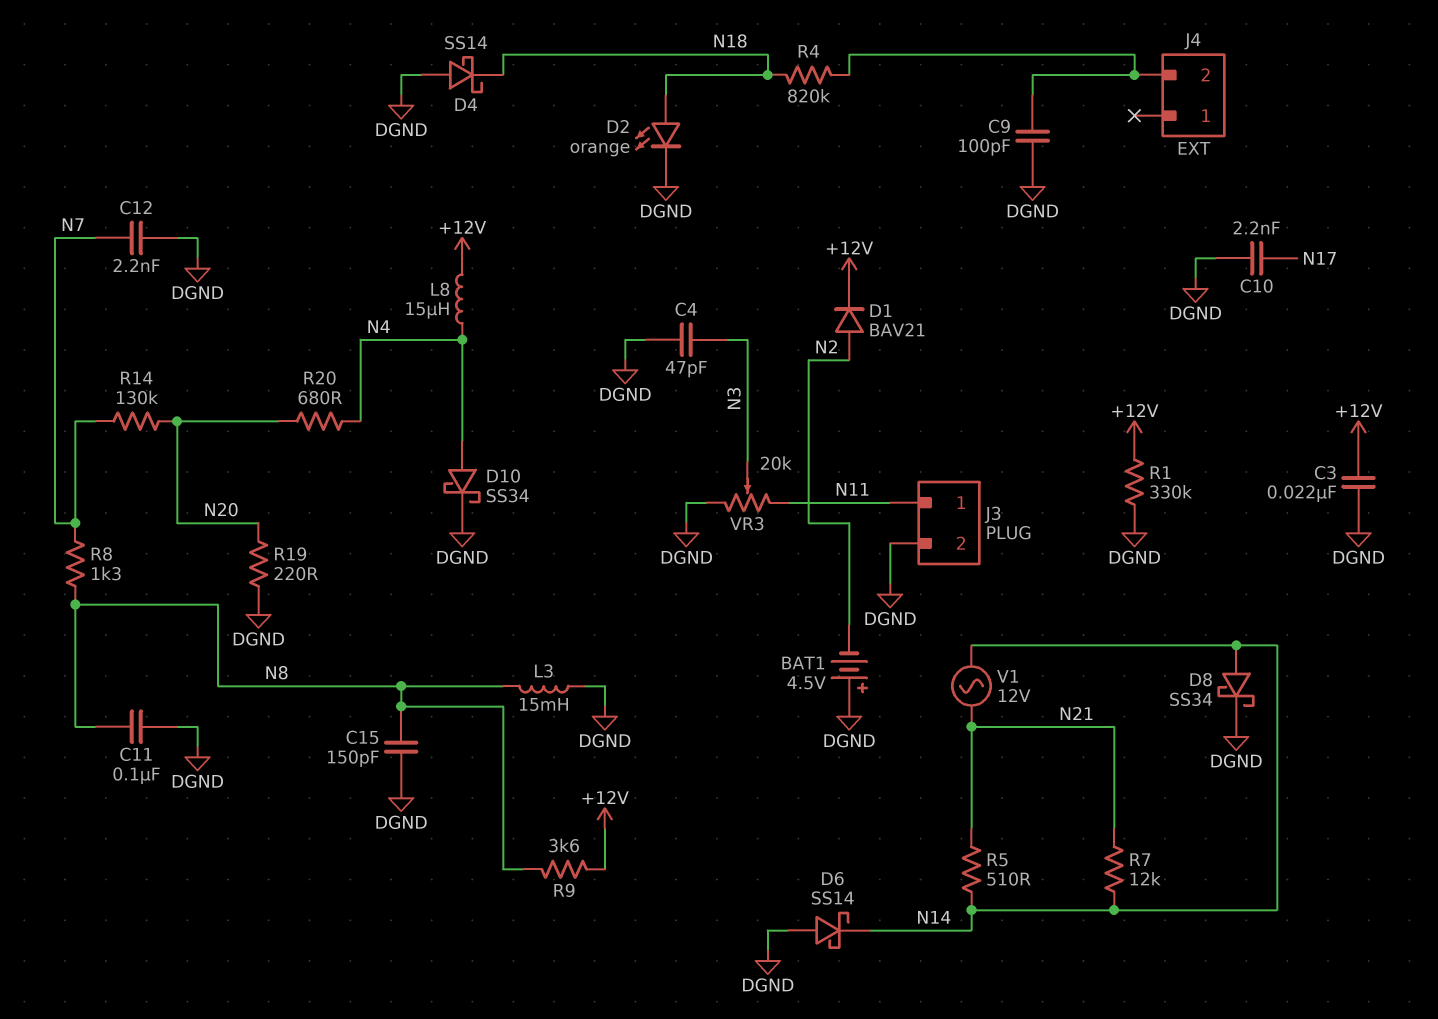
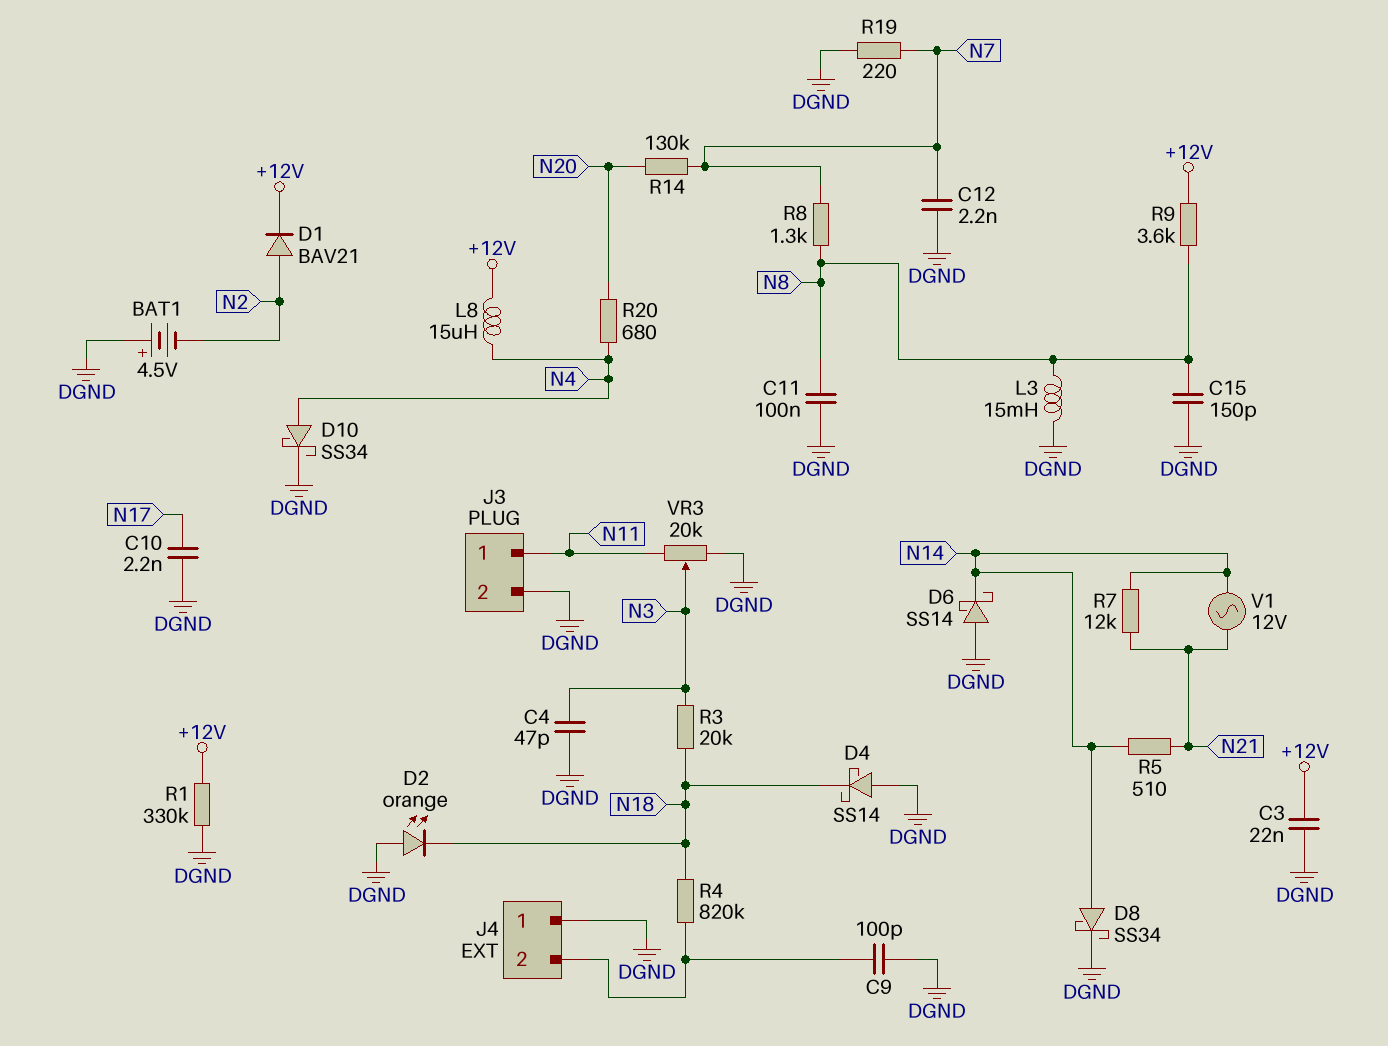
D2: LED orange (A N18, K DGND) -> LED orange (A DGND, K N18)
J4 pin 1: none -> DGND
R3: none -> 20k (N3, N18)
R19: 220 (DGND, N20) -> 220 (DGND, N7)

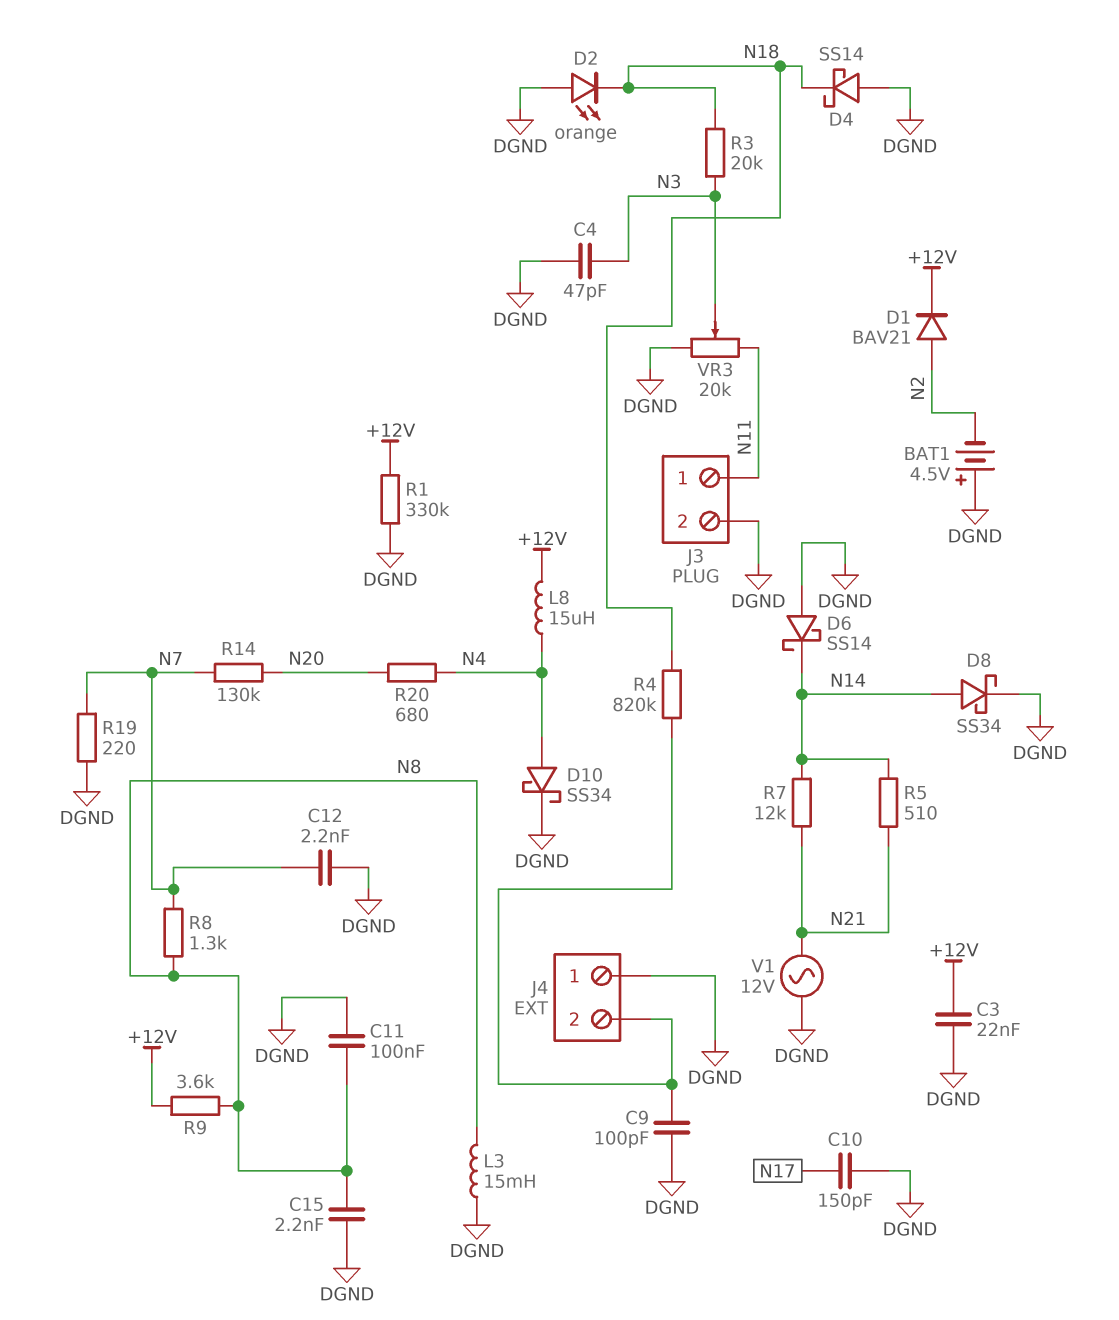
C10: 2.2nF (DGND, N17) -> 150pF (DGND, N17)
C15: 150pF (DGND, N8) -> 2.2nF (DGND, N8)
V1: AC 12V (N14, N21) -> AC 12V (DGND, N21)

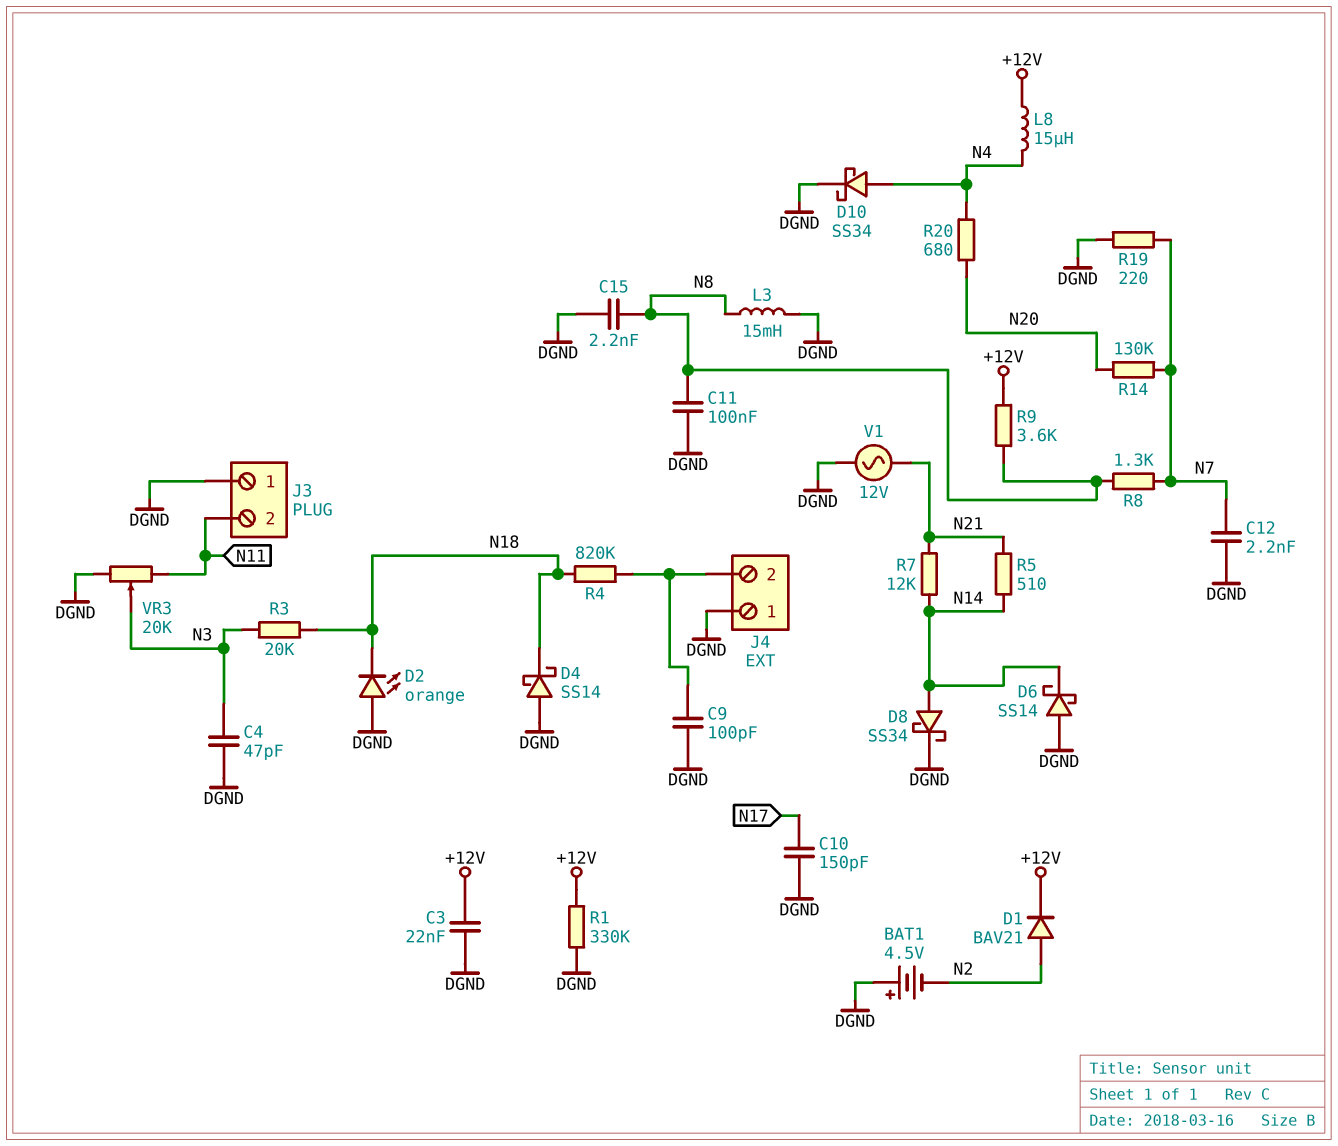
J3 pin 1: N11 -> DGND
J3 pin 2: DGND -> N11

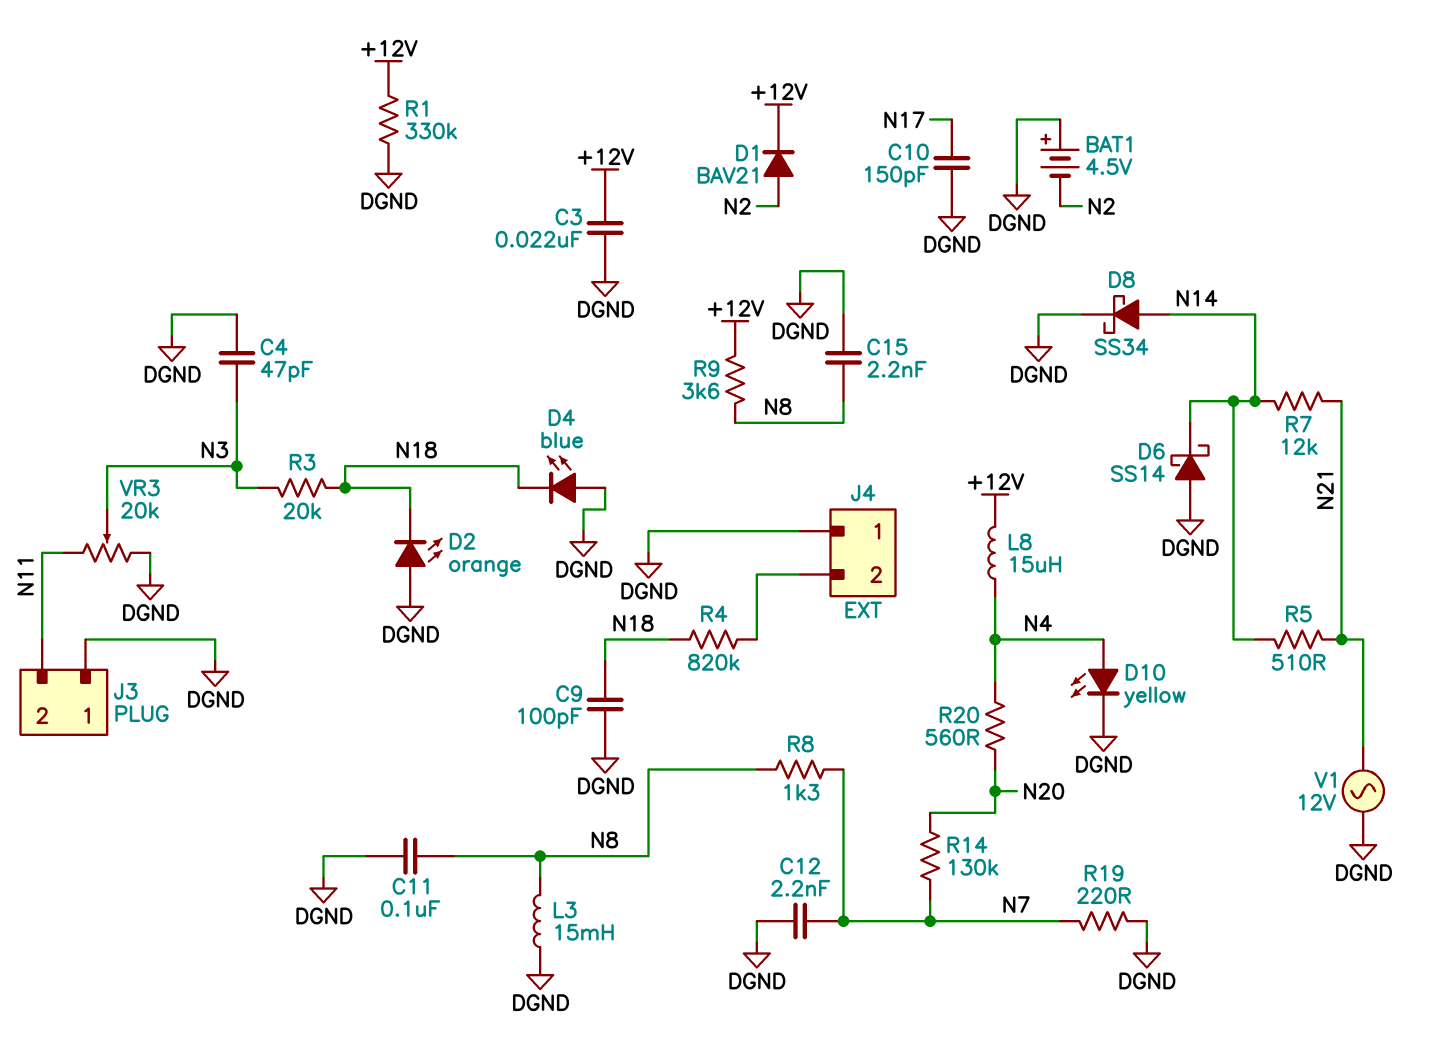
C9: 100pF (DGND, J4/2) -> 100pF (DGND, N18)
D4: schottky SS14 (A DGND, K N18) -> LED blue (A DGND, K N18)
D10: schottky SS34 (A N4, K DGND) -> LED yellow (A N4, K DGND)
R20: 680 (N4, N20) -> 560 (N4, N20)

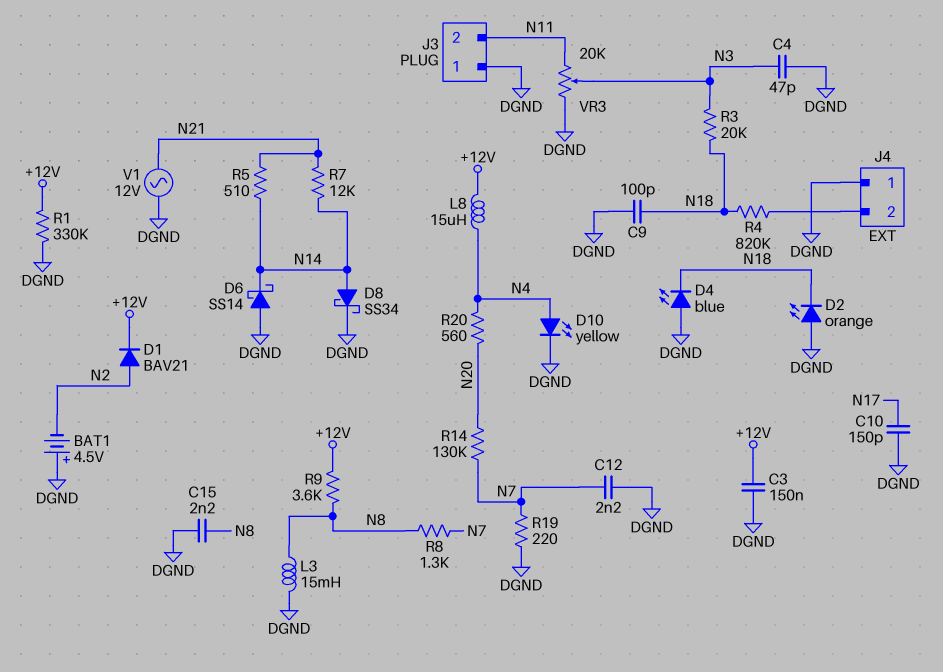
C3: 22nF (+12V, DGND) -> 150nF (+12V, DGND)
C11: 100nF (DGND, N8) -> none

